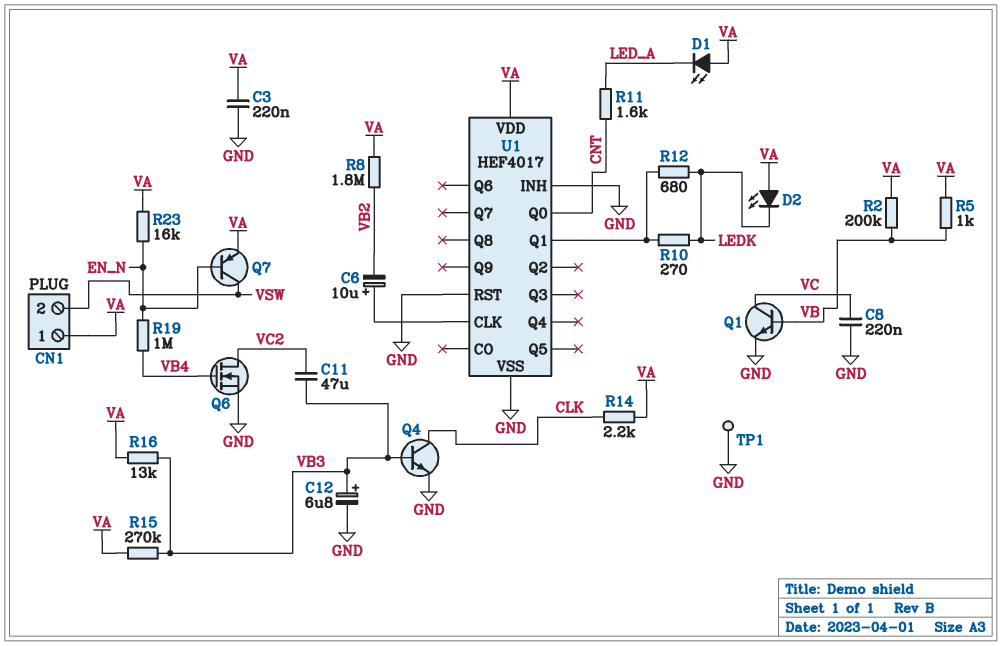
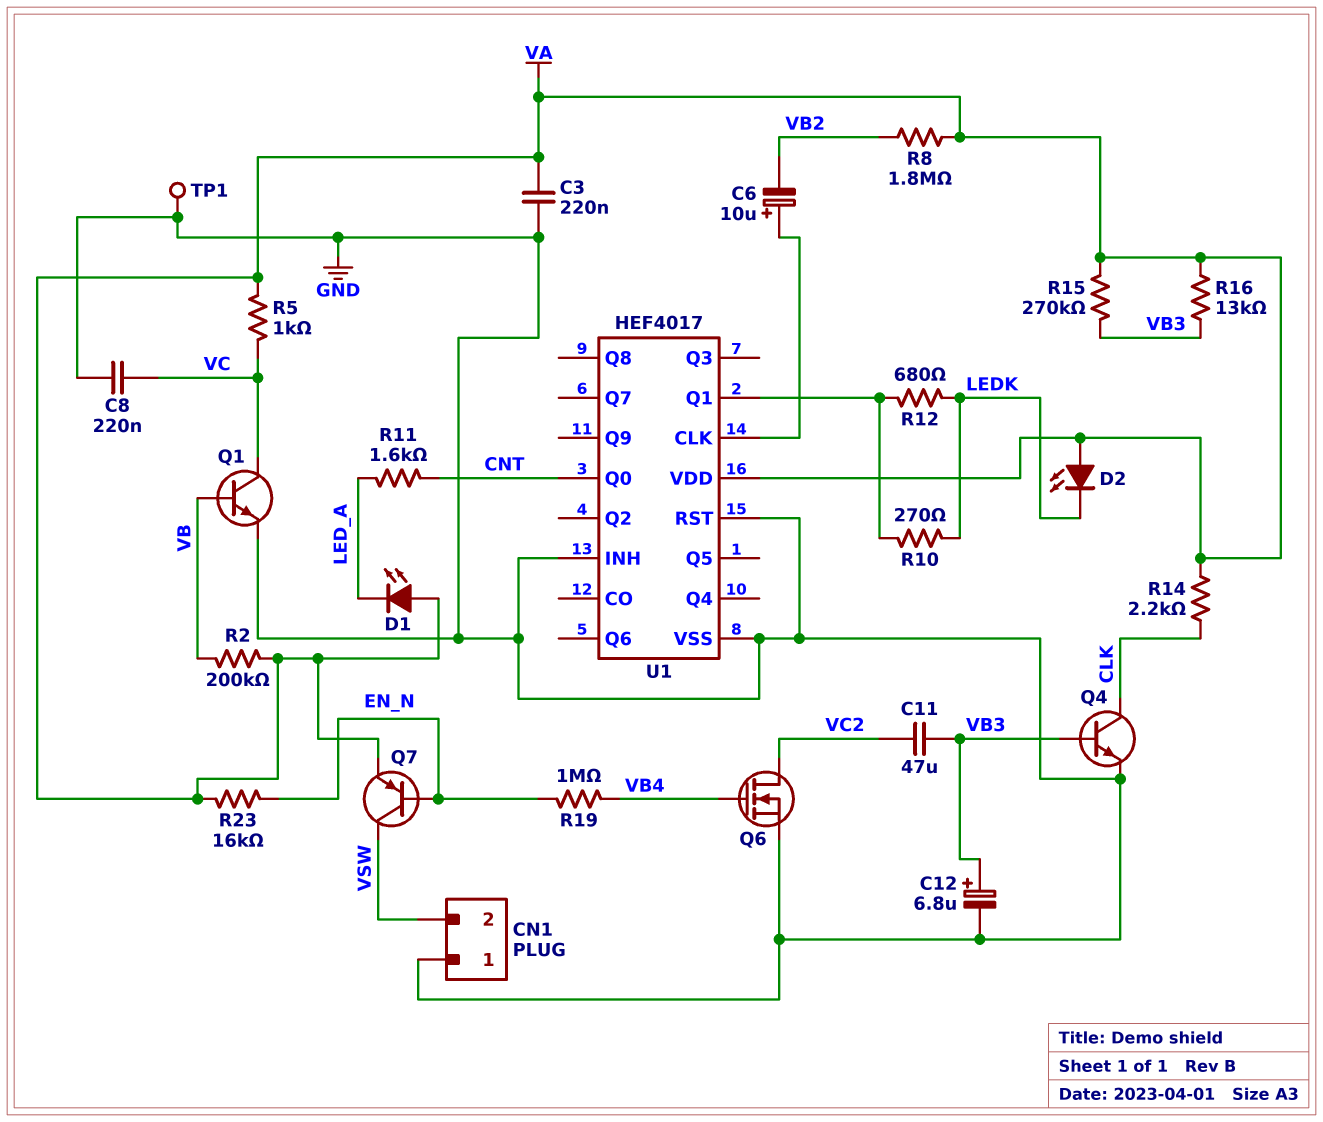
CN1 pin 1: VA -> GND
R5: 1k (VA, VB) -> 1k (VA, VC)

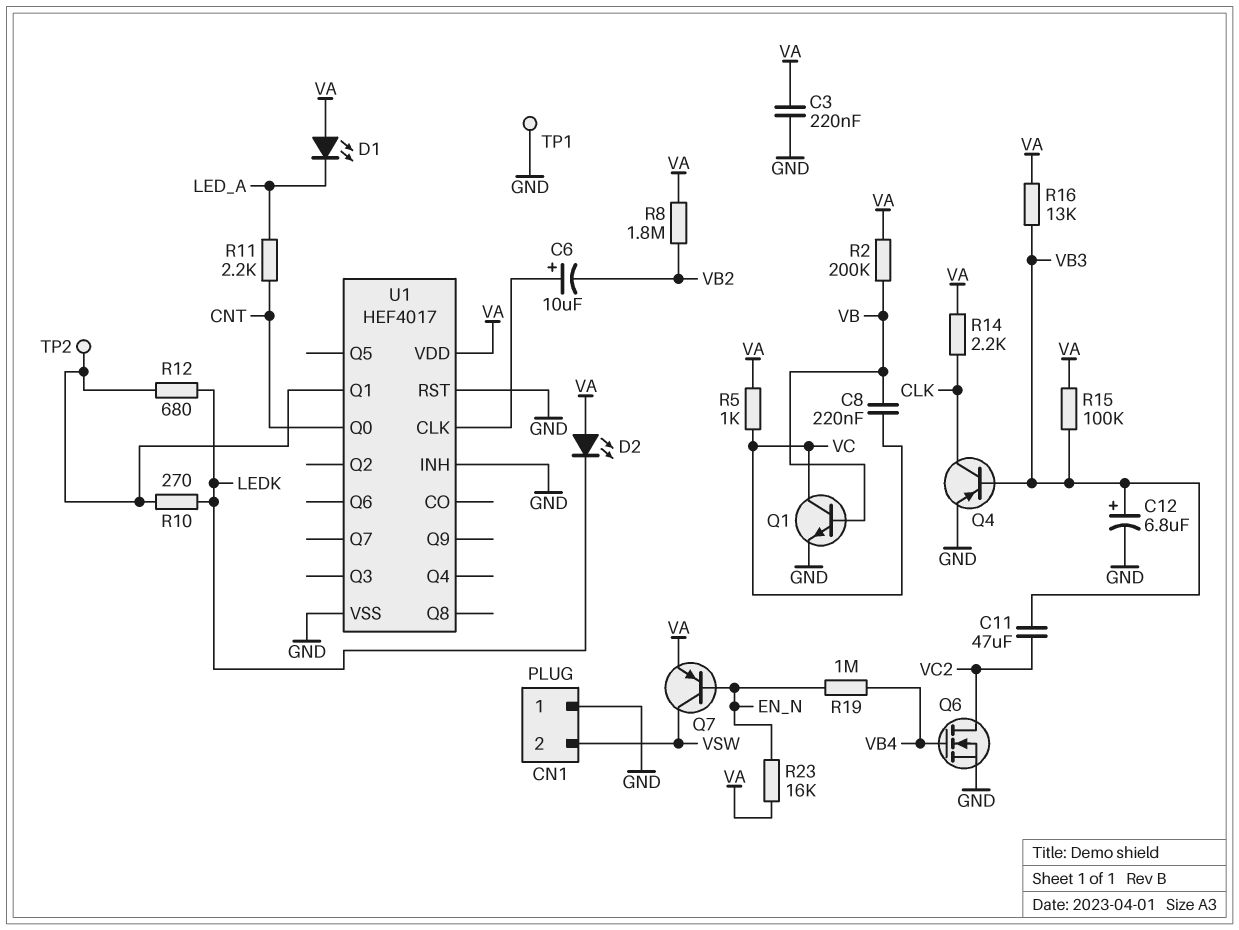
C8: 220nF (GND, VC) -> 220nF (VB, VC)
Q4: NPN (B VB3, C CLK, E GND) -> PNP (B VB3, C CLK, E GND)
R11: 1.6k (CNT, LED_A) -> 2.2k (CNT, LED_A)
R15: 270k (VA, VB3) -> 100k (VA, VB3)
TP2: none -> test point (U1/Q1)

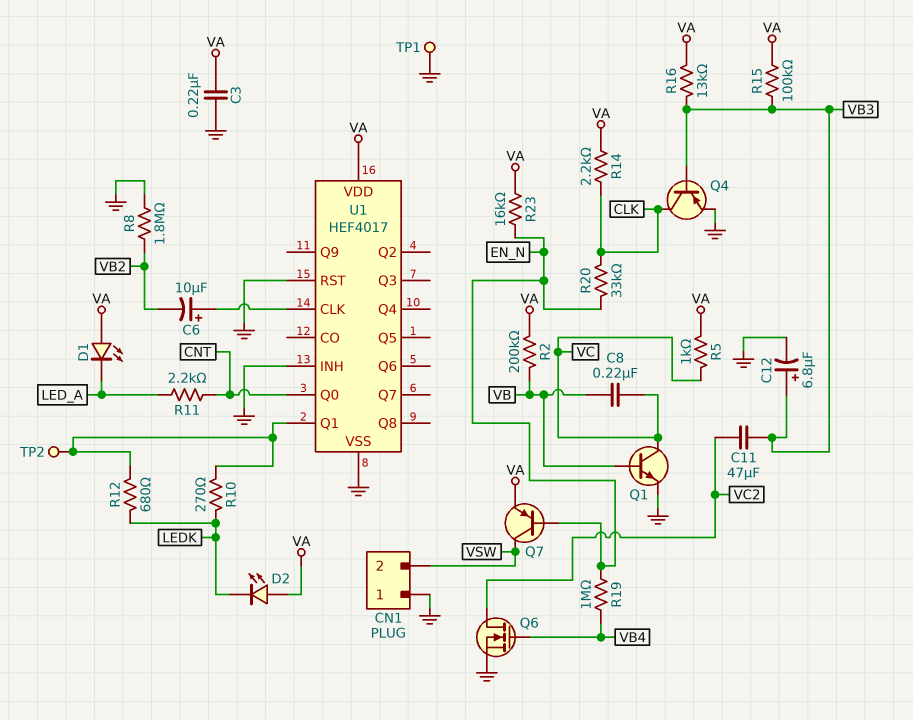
R8: 1.8M (VA, VB2) -> 1.8M (GND, VB2)
R20: none -> 33k (CLK, EN_N)

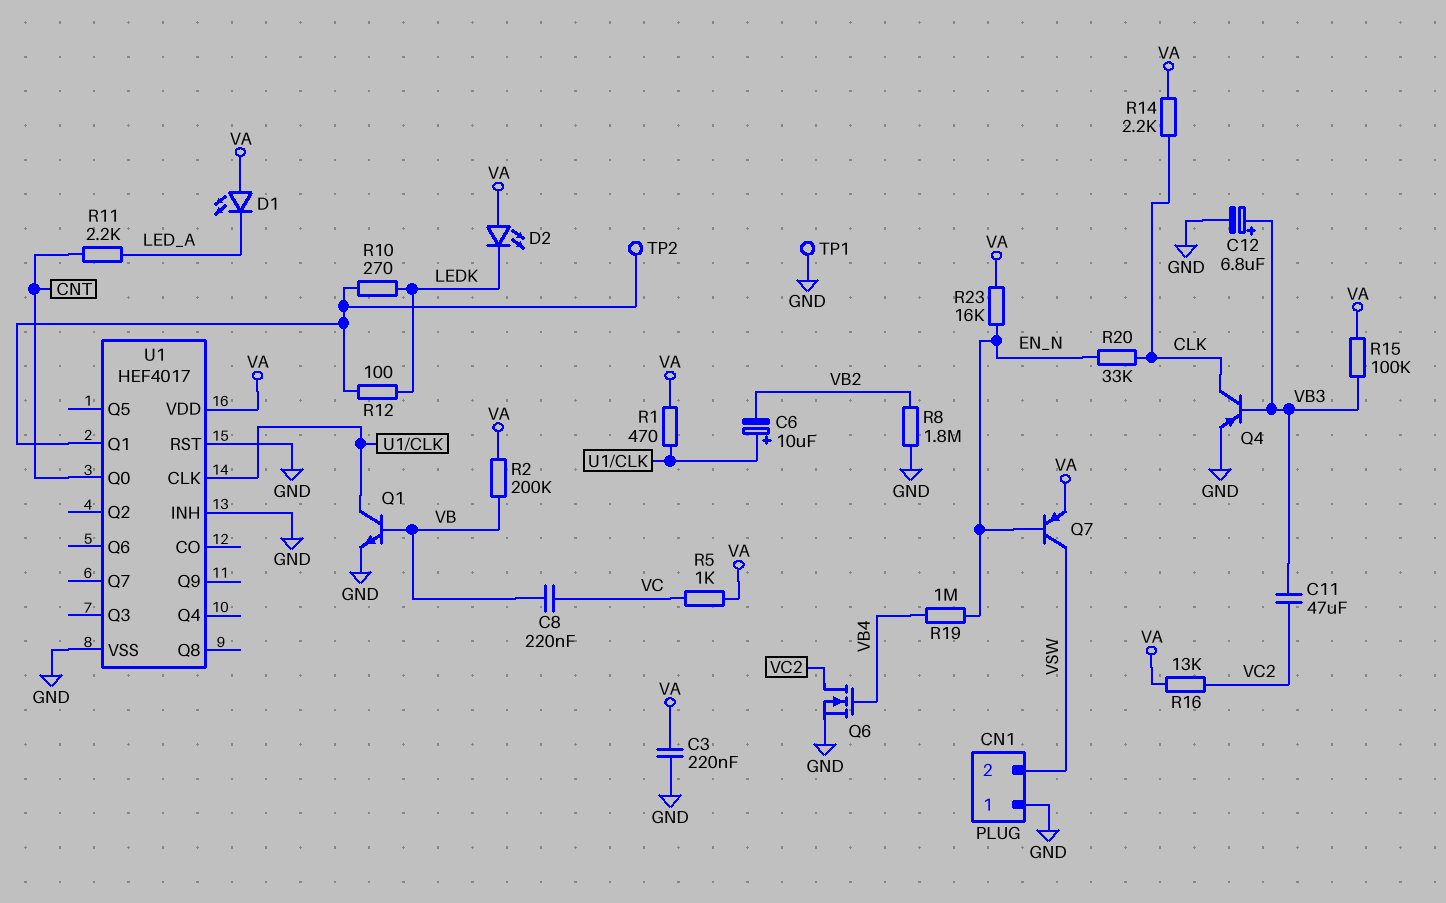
Q1: NPN (B VB, C VC, E GND) -> NPN (B VB, C U1/CLK, E GND)
R1: none -> 470 (U1/CLK, VA)
R12: 680 (LEDK, U1/Q1) -> 100 (LEDK, U1/Q1)
R16: 13k (VA, VB3) -> 13k (VA, VC2)

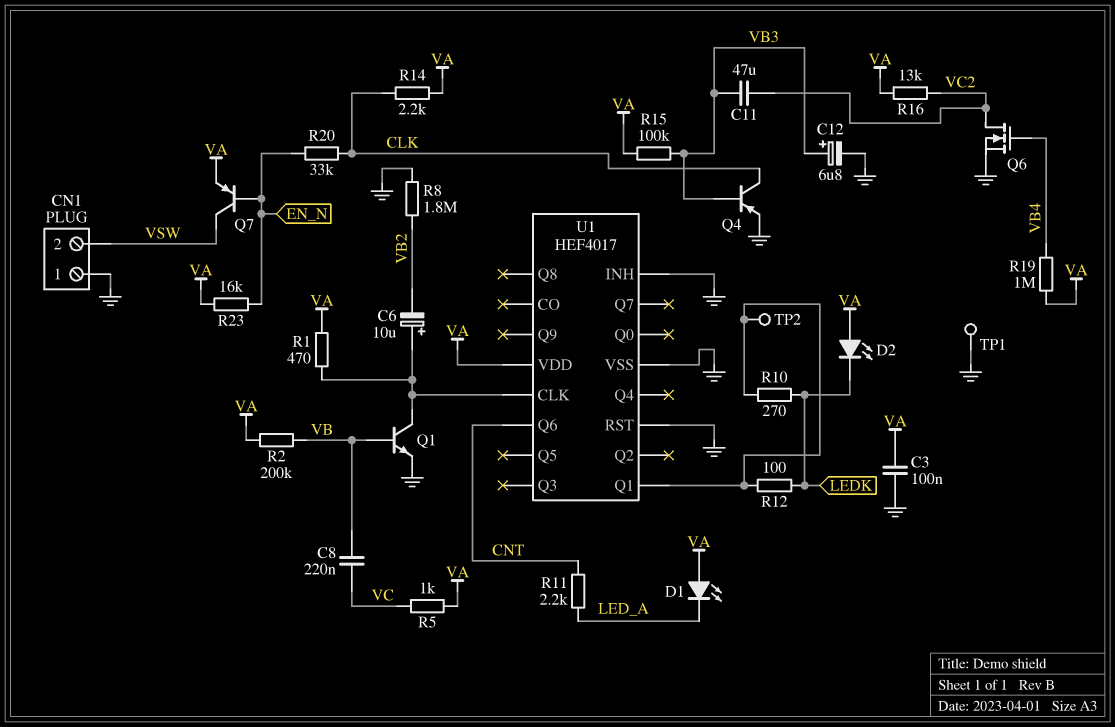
C3: 220nF (GND, VA) -> 100nF (GND, VA)
R19: 1M (EN_N, VB4) -> 1M (VA, VB4)
U1 pin Q0: CNT -> none
U1 pin Q6: none -> CNT

